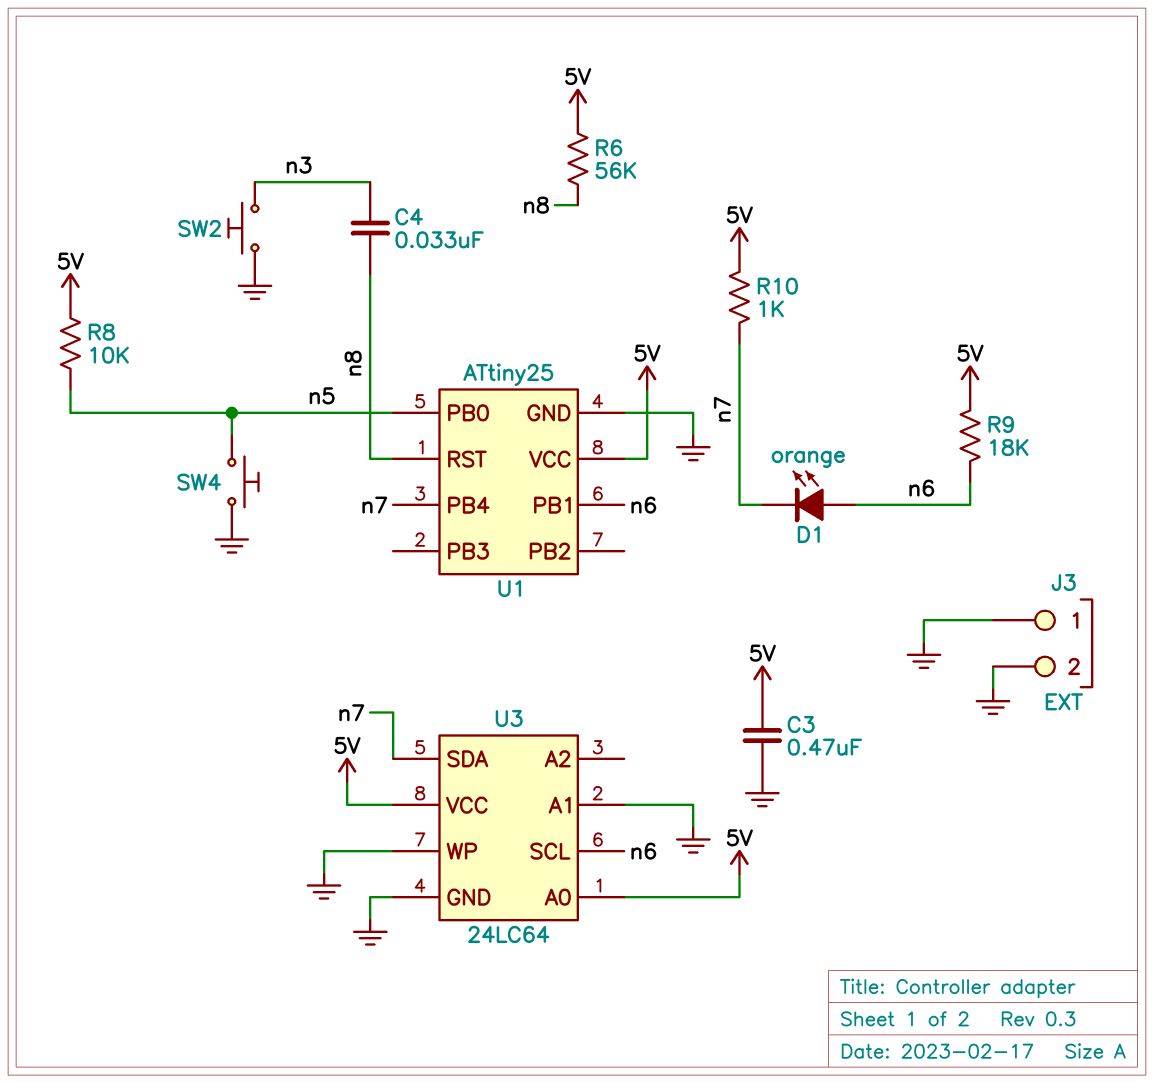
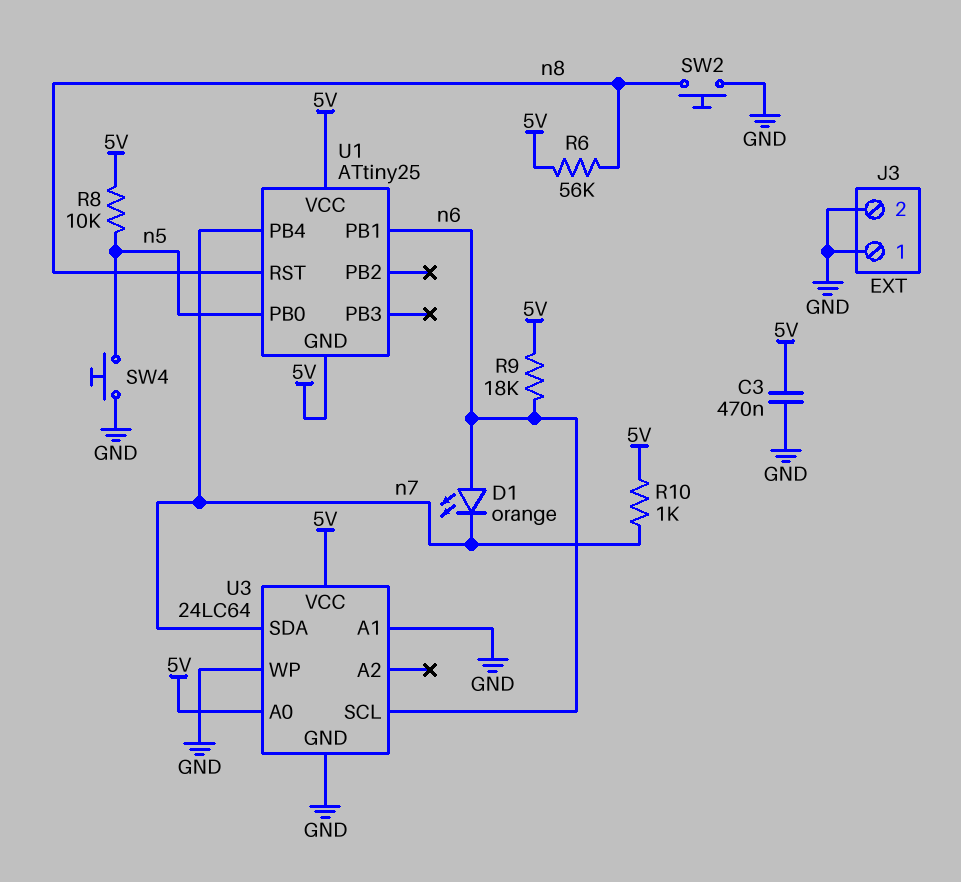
C4: 33nF (n3, n8) -> none
SW2: button (GND, n3) -> button (GND, n8)
U1 pin GND: GND -> 5V

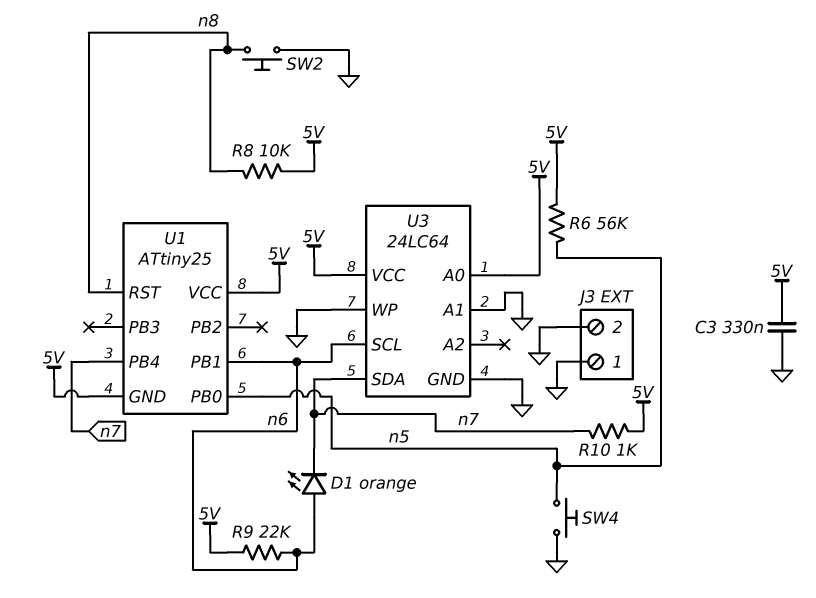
C3: 470nF (5V, GND) -> 330nF (5V, GND)
R6: 56k (5V, n8) -> 56k (5V, n5)
R8: 10k (5V, n5) -> 10k (5V, n8)
R9: 18k (5V, n6) -> 22k (5V, n6)

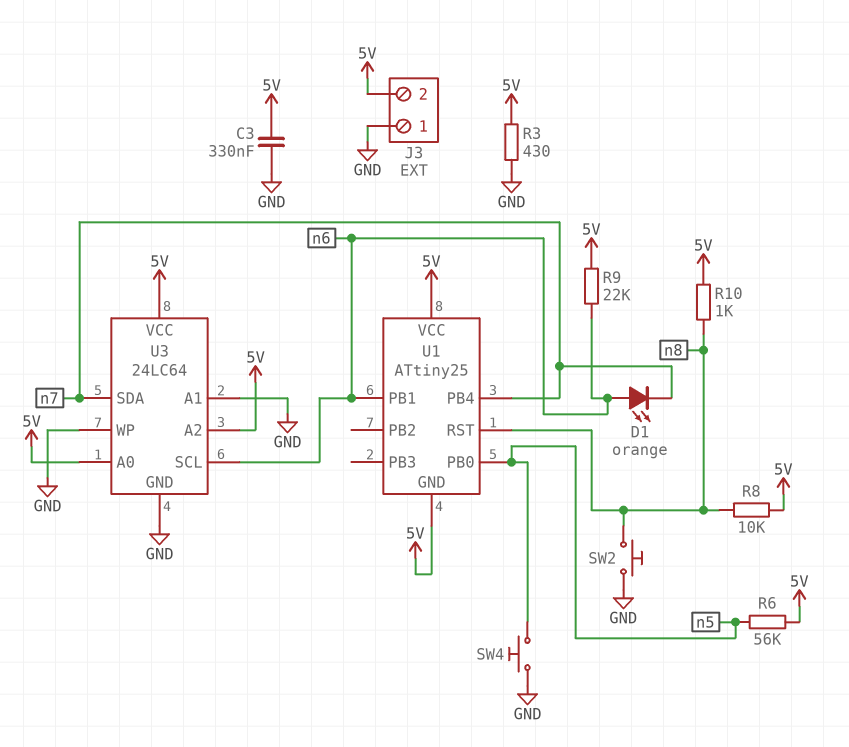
J3 pin 2: GND -> 5V
R3: none -> 430 (5V, GND)
R10: 1k (5V, n7) -> 1k (5V, n8)
U3 pin A2: none -> 5V

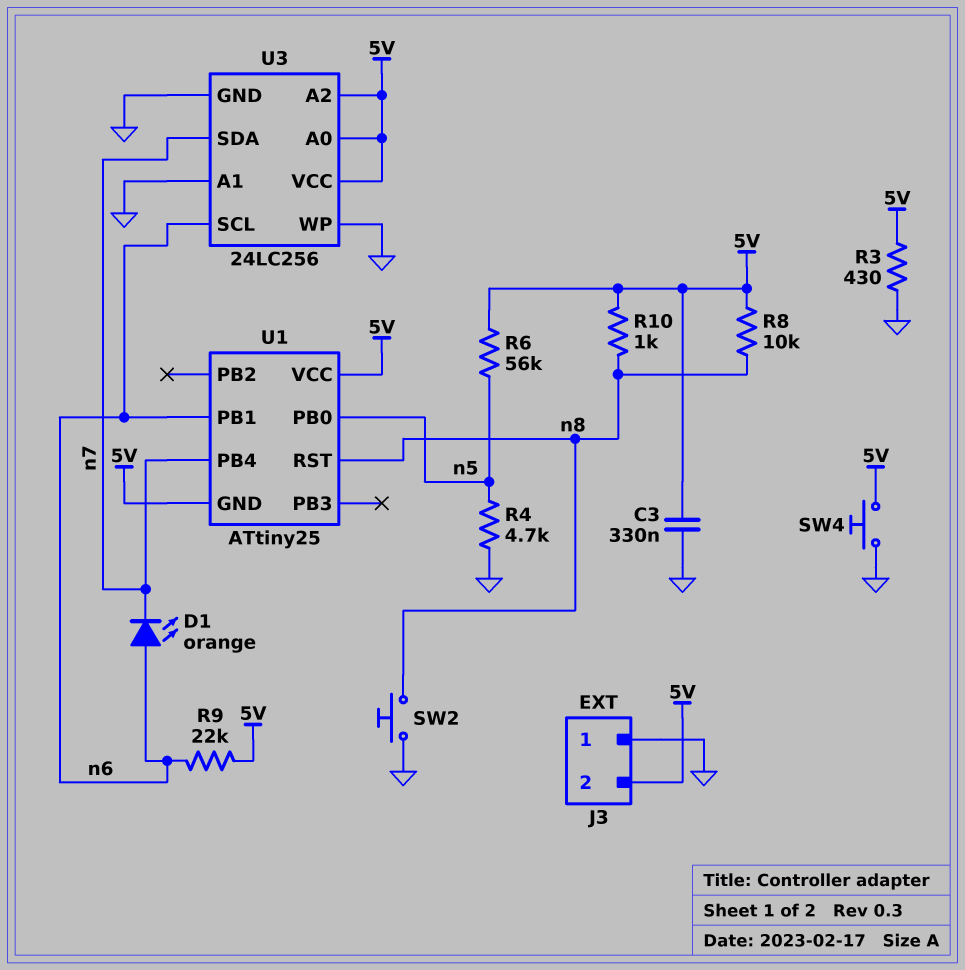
R4: none -> 4.7k (GND, n5)
SW4: button (GND, n5) -> button (5V, GND)
U3: 24LC64 -> 24LC256

